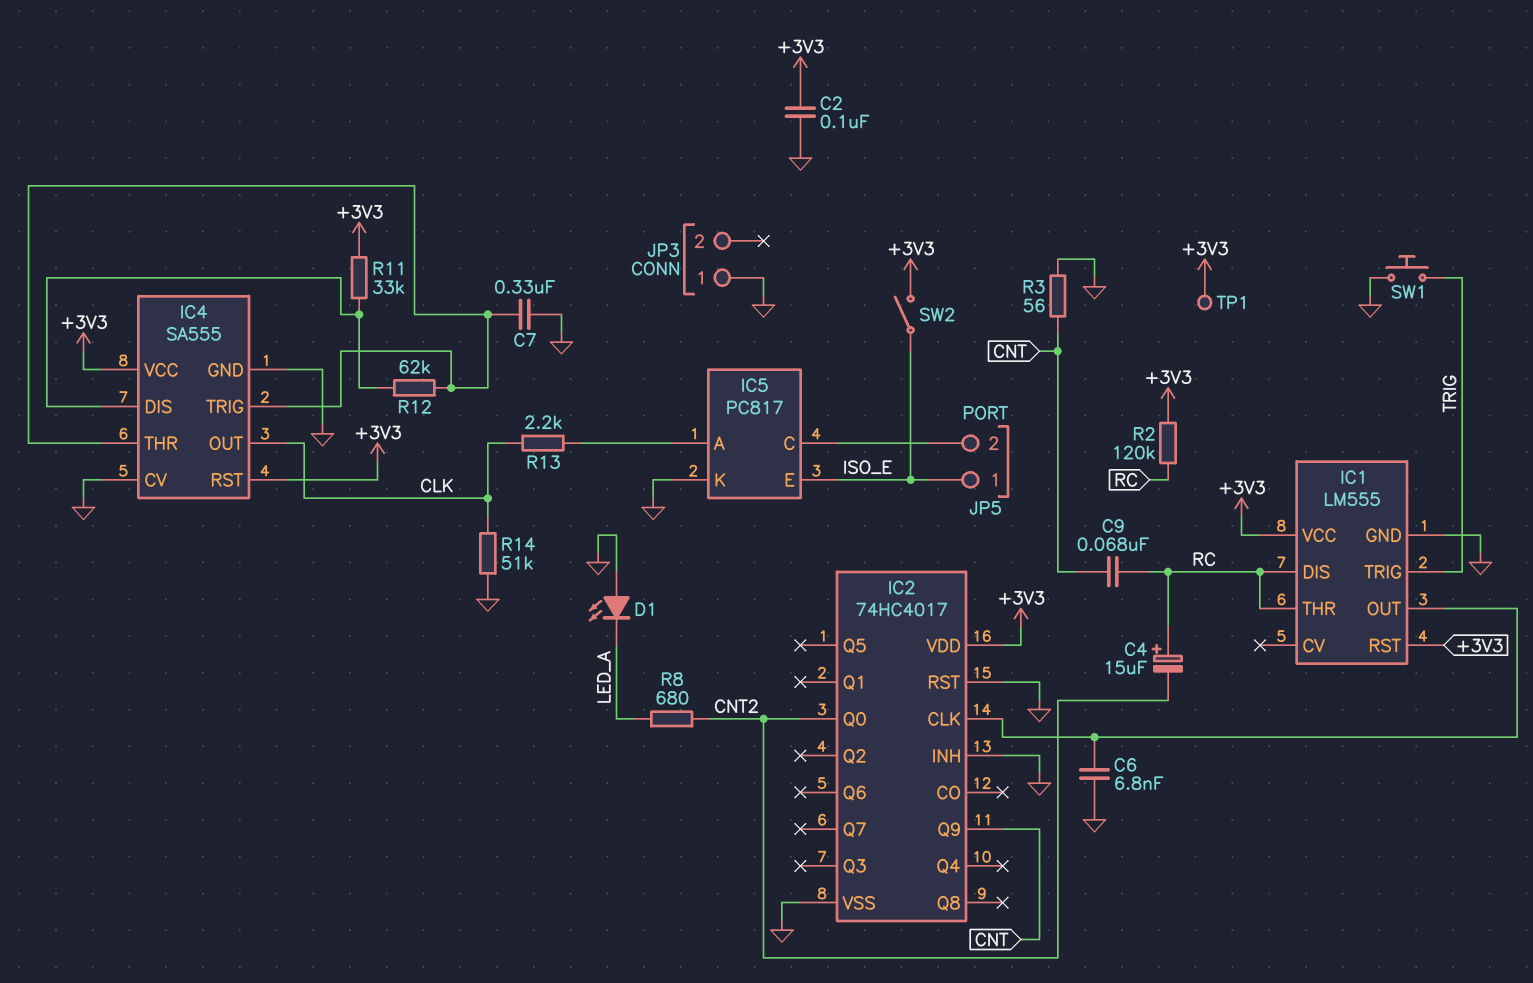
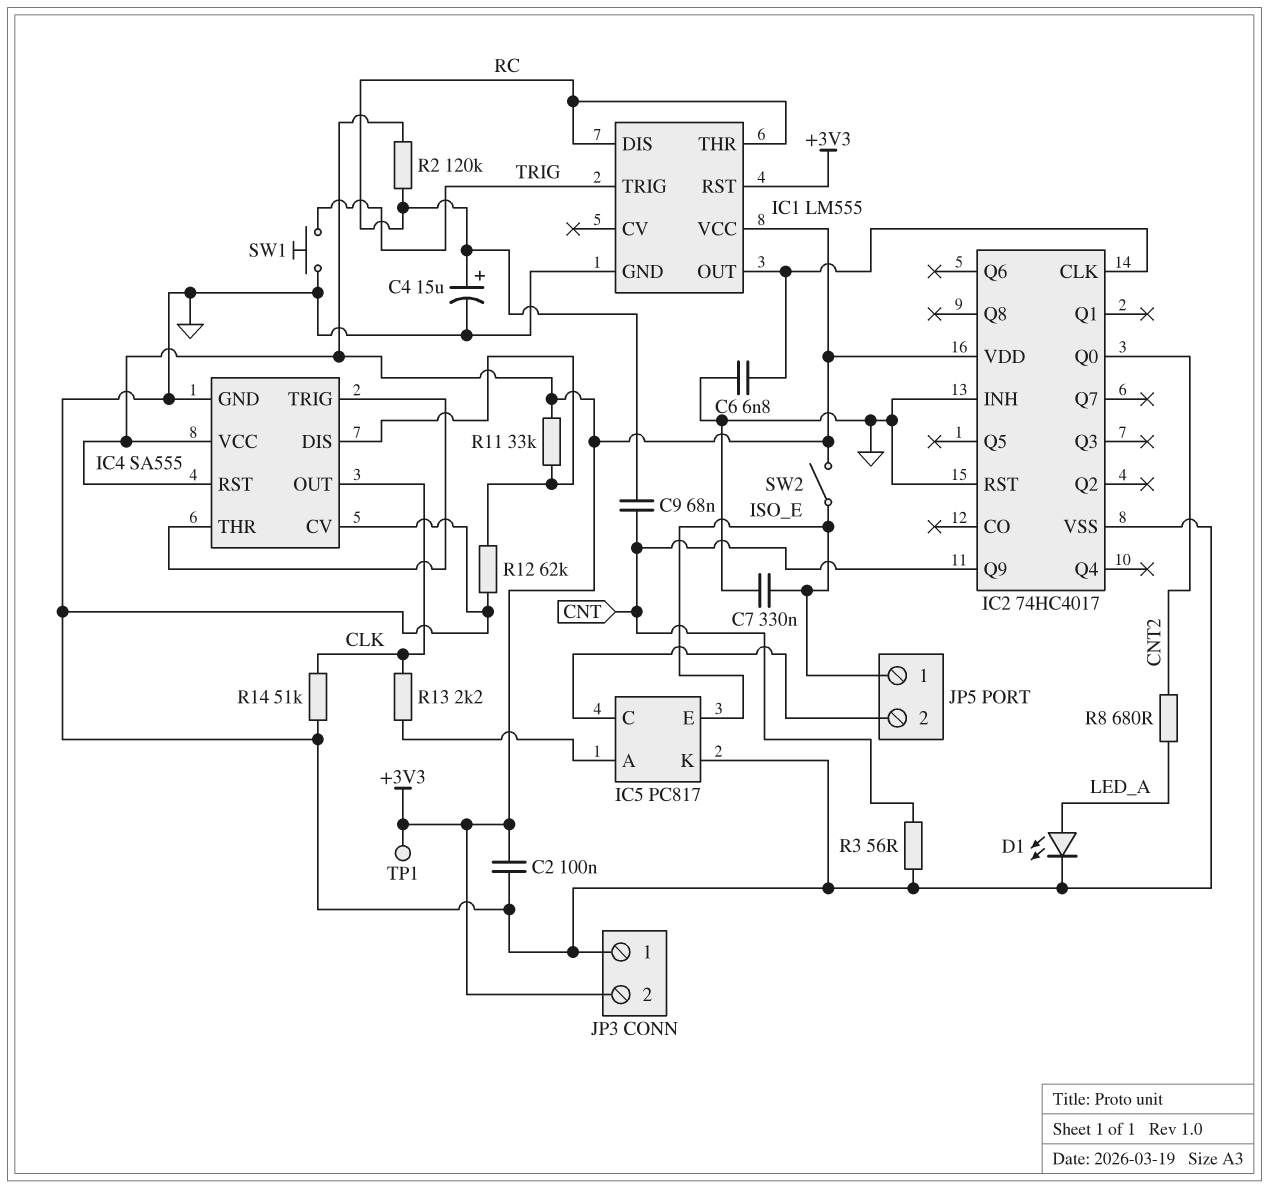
C4: 15uF (plus RC, minus CNT2) -> 15uF (plus RC, minus GND)
C7: 330nF (GND, IC4/THR) -> 330nF (GND, ISO_E)
D1: LED (A GND, K LED_A) -> LED (A LED_A, K GND)
JP3 pin 2: none -> +3V3
R12: 62k (IC4/DIS, IC4/THR) -> 62k (GND, IC4/DIS)

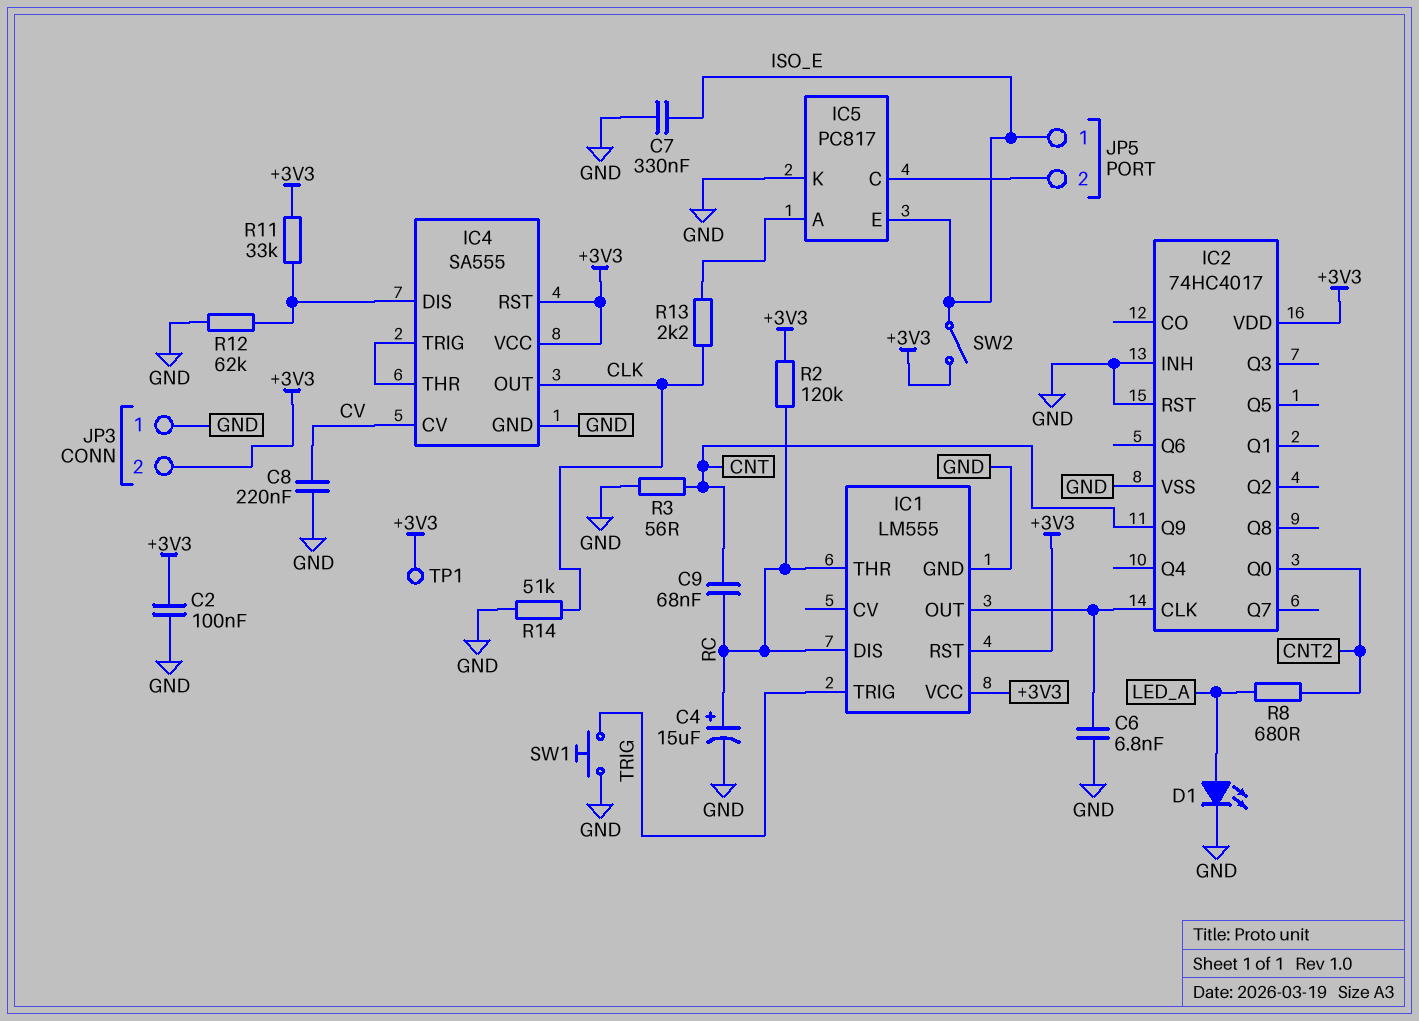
C8: none -> 220nF (CV, GND)
IC4 pin CV: GND -> CV

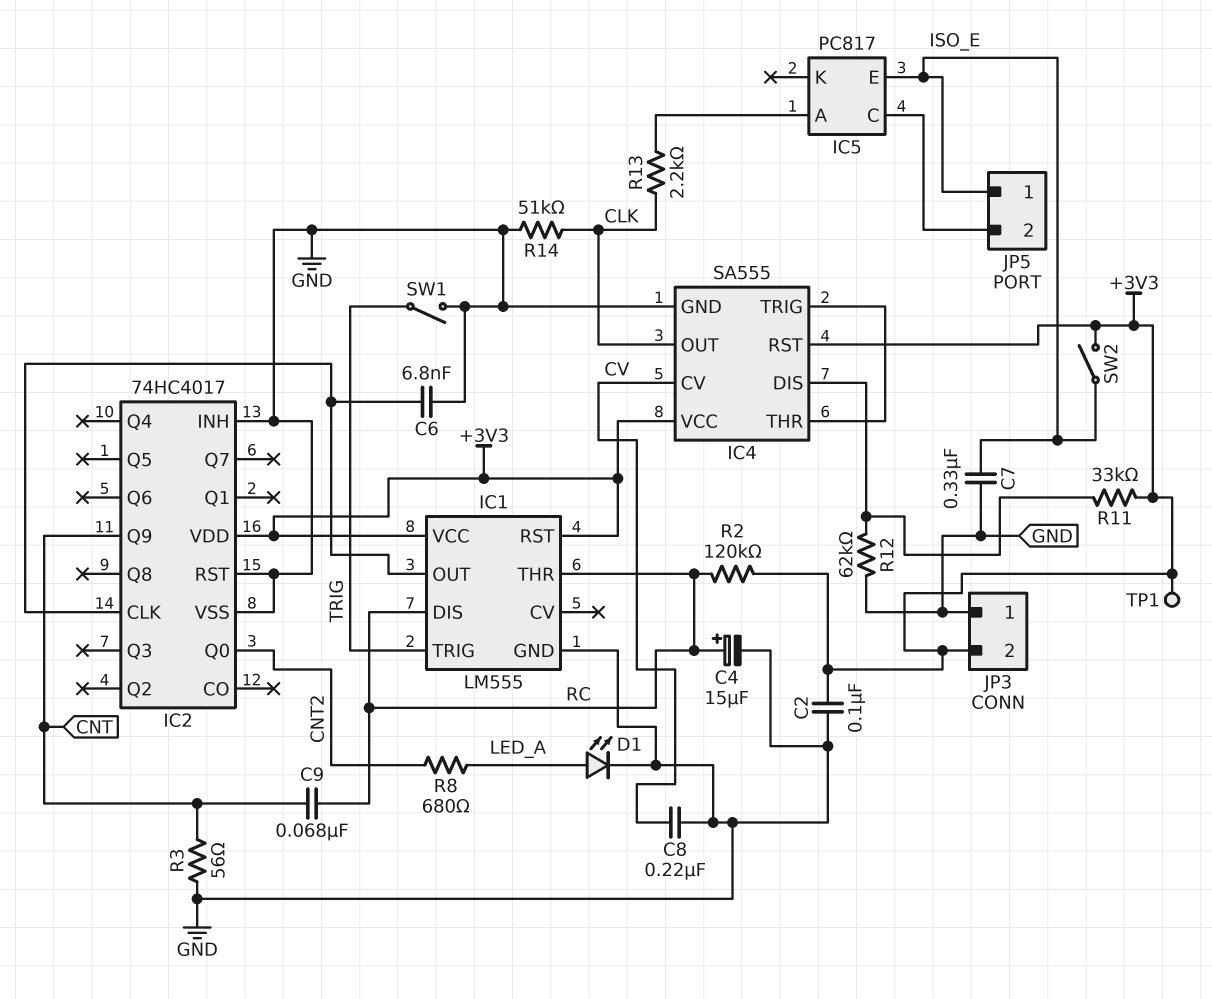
IC5 pin K: GND -> none
SW1: button (GND, TRIG) -> switch (GND, TRIG)

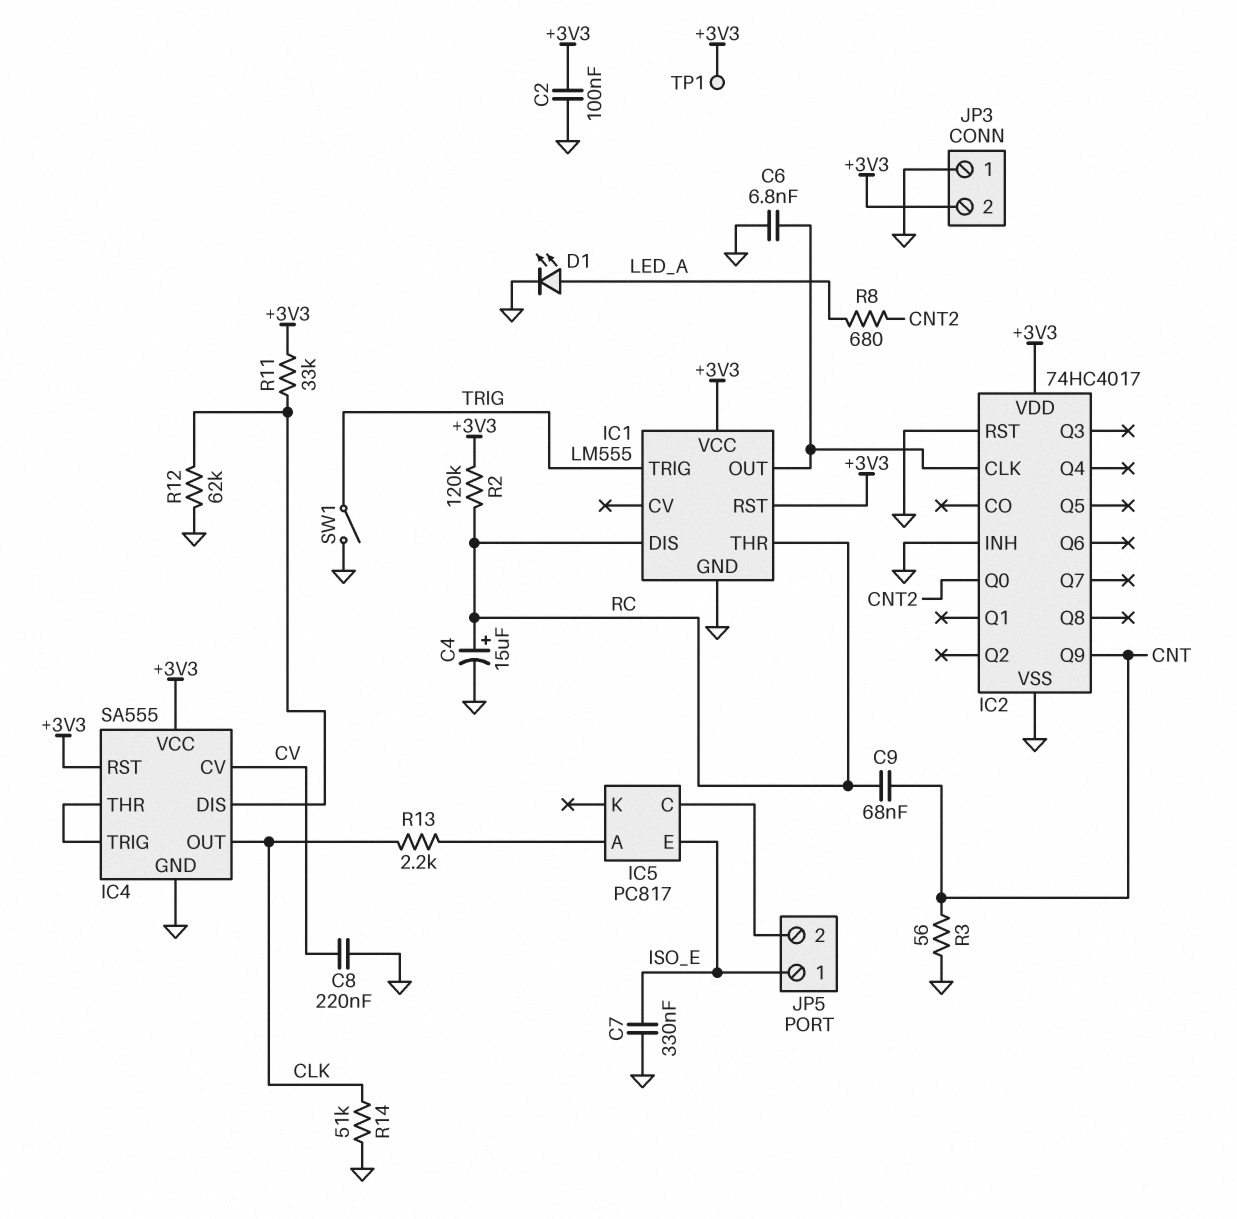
SW2: switch (+3V3, ISO_E) -> none

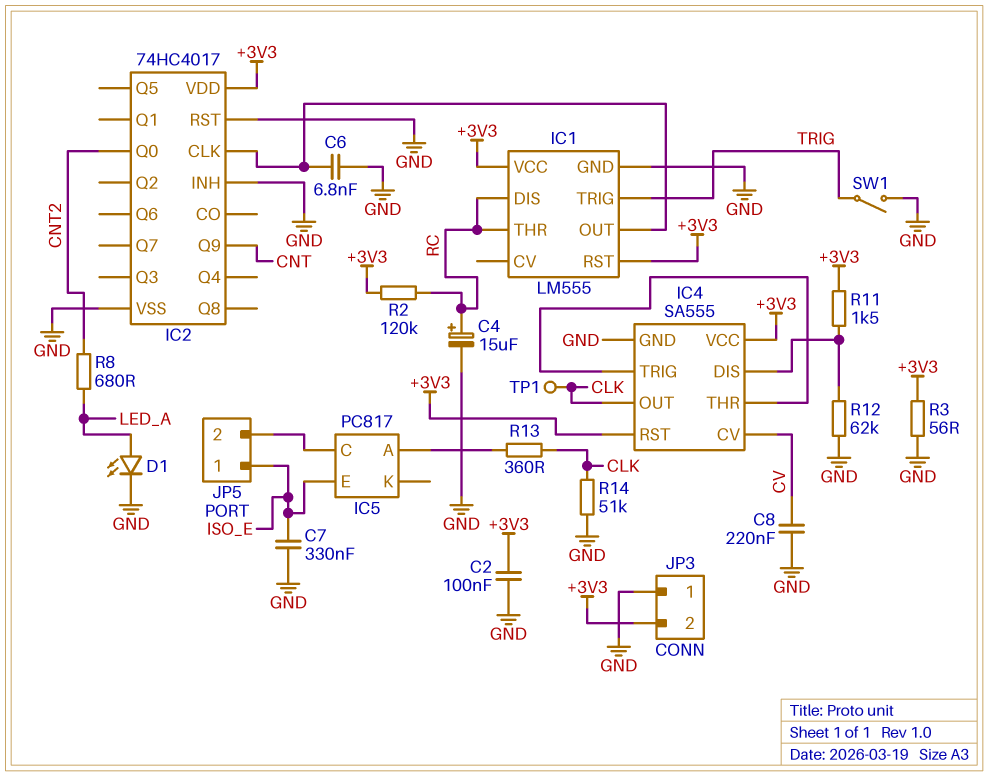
C9: 68nF (CNT, RC) -> none
R3: 56 (CNT, GND) -> 56 (+3V3, GND)
R11: 33k (+3V3, IC4/DIS) -> 1.5k (+3V3, IC4/DIS)
R13: 2.2k (CLK, IC5/A) -> 360 (CLK, IC5/A)
TP1: test point (+3V3) -> test point (CLK)

